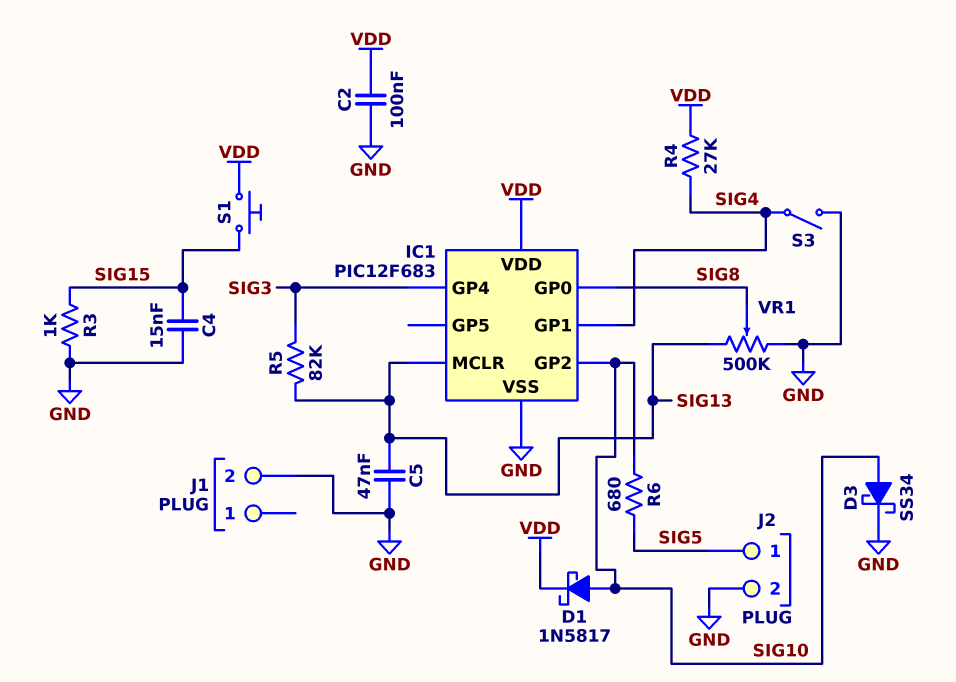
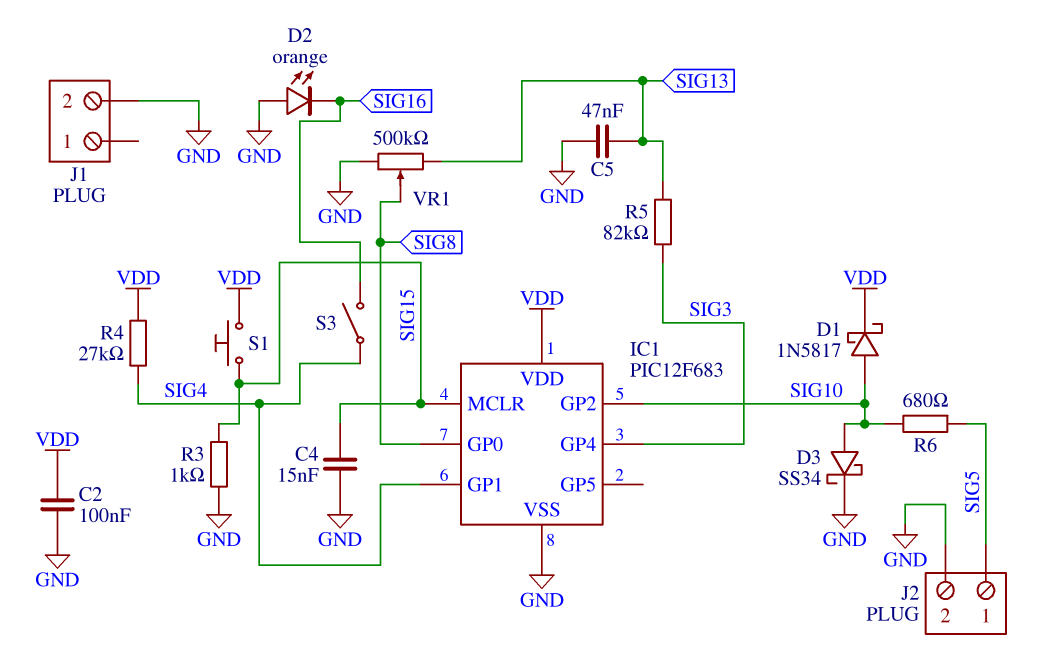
D2: none -> LED orange (A GND, K SIG16)
IC1 pin MCLR: SIG13 -> SIG15
S3: switch (GND, SIG4) -> switch (SIG4, SIG16)

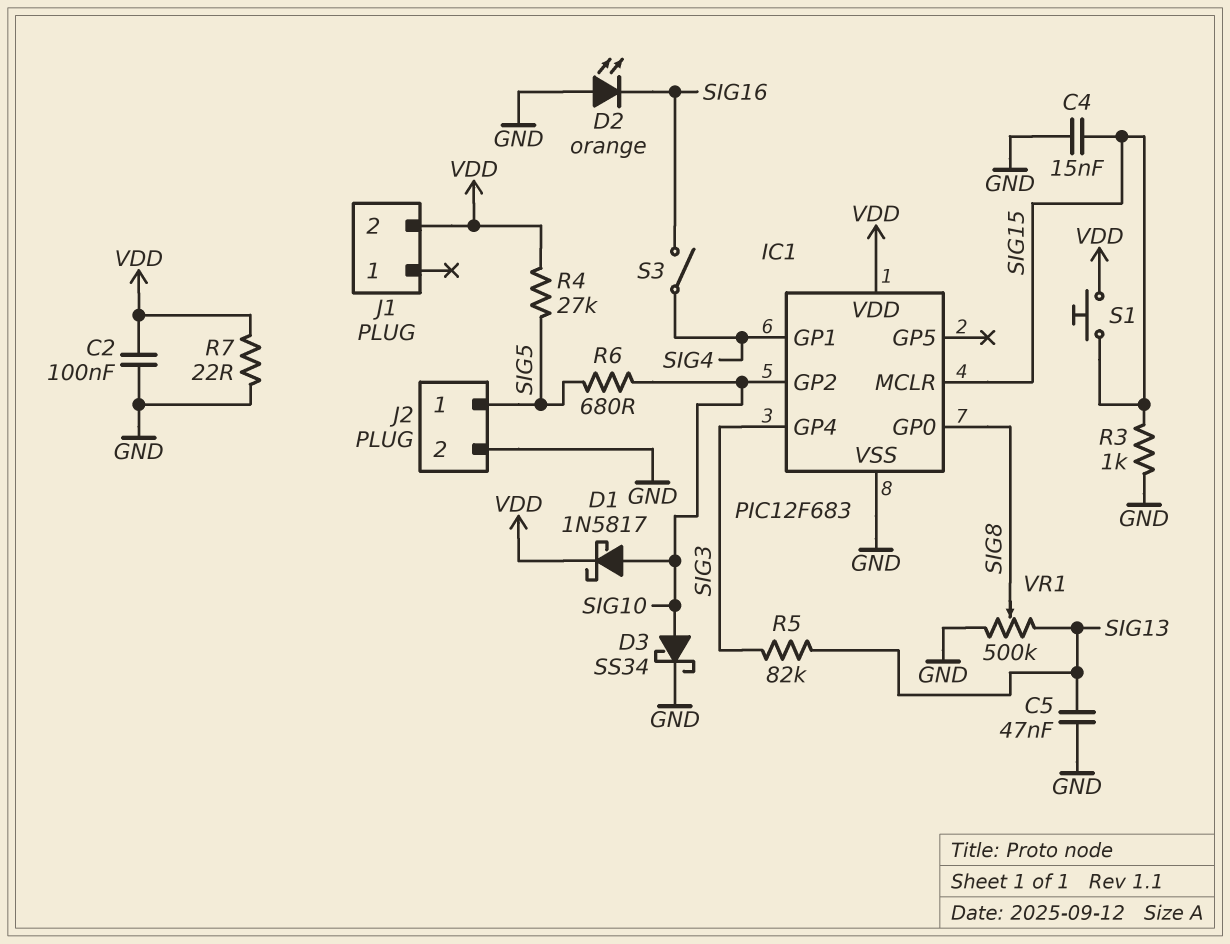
J1 pin 2: GND -> VDD
R4: 27k (SIG4, VDD) -> 27k (SIG5, VDD)
R7: none -> 22 (GND, VDD)

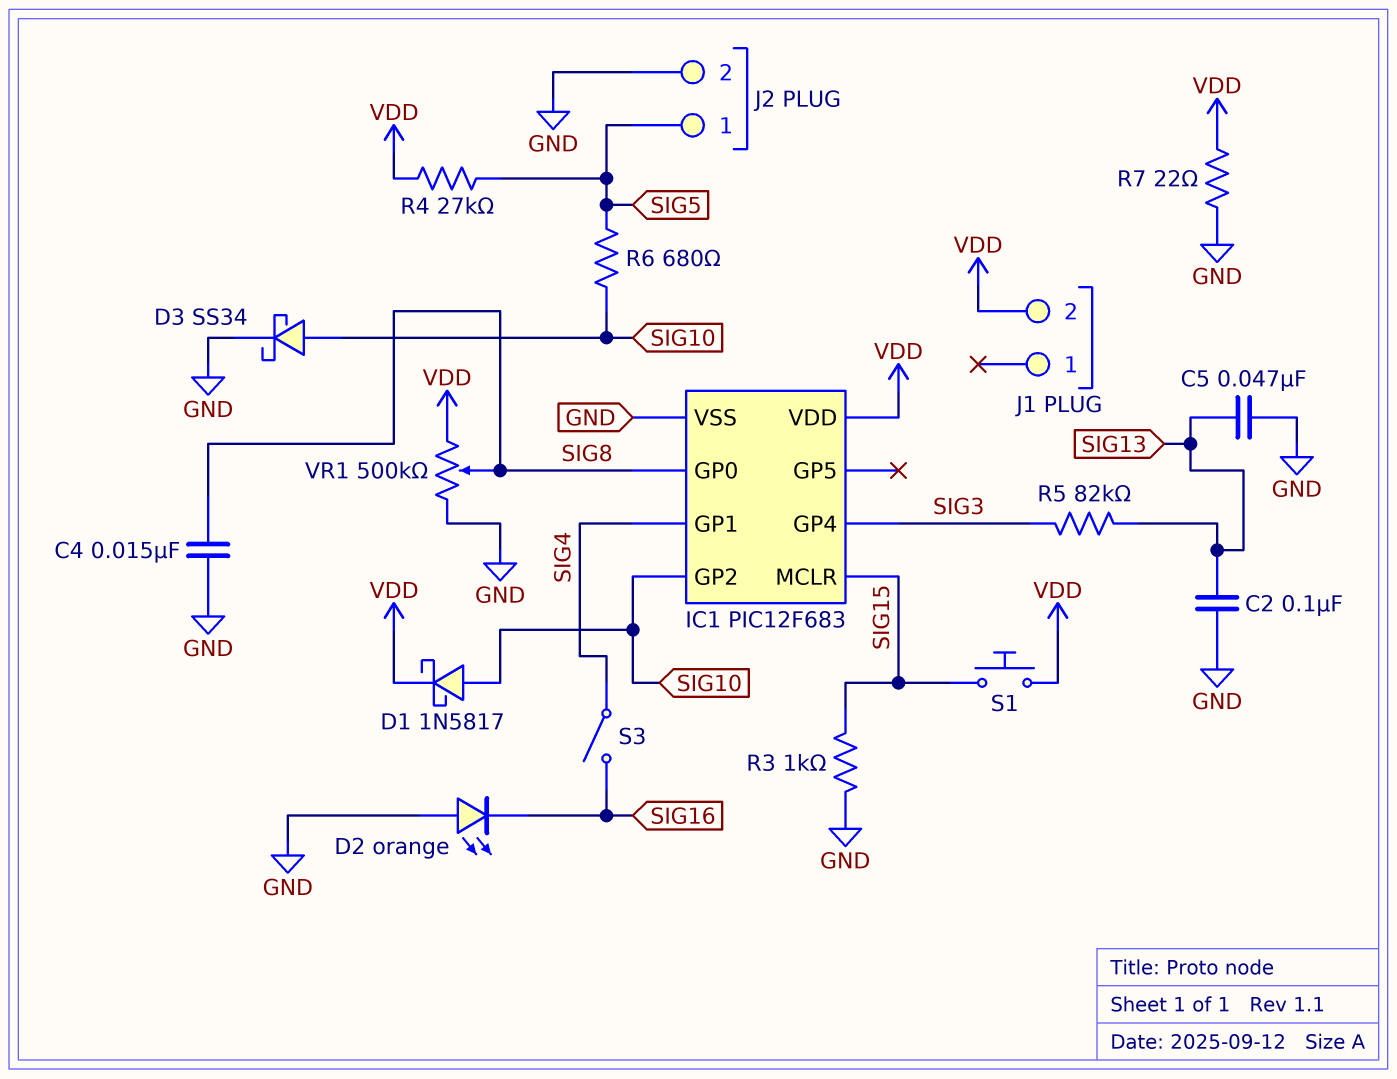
C2: 100nF (GND, VDD) -> 100nF (GND, SIG13)
C4: 15nF (GND, SIG15) -> 15nF (GND, SIG8)
VR1: 500k (GND, SIG13, wiper SIG8) -> 500k (GND, VDD, wiper SIG8)

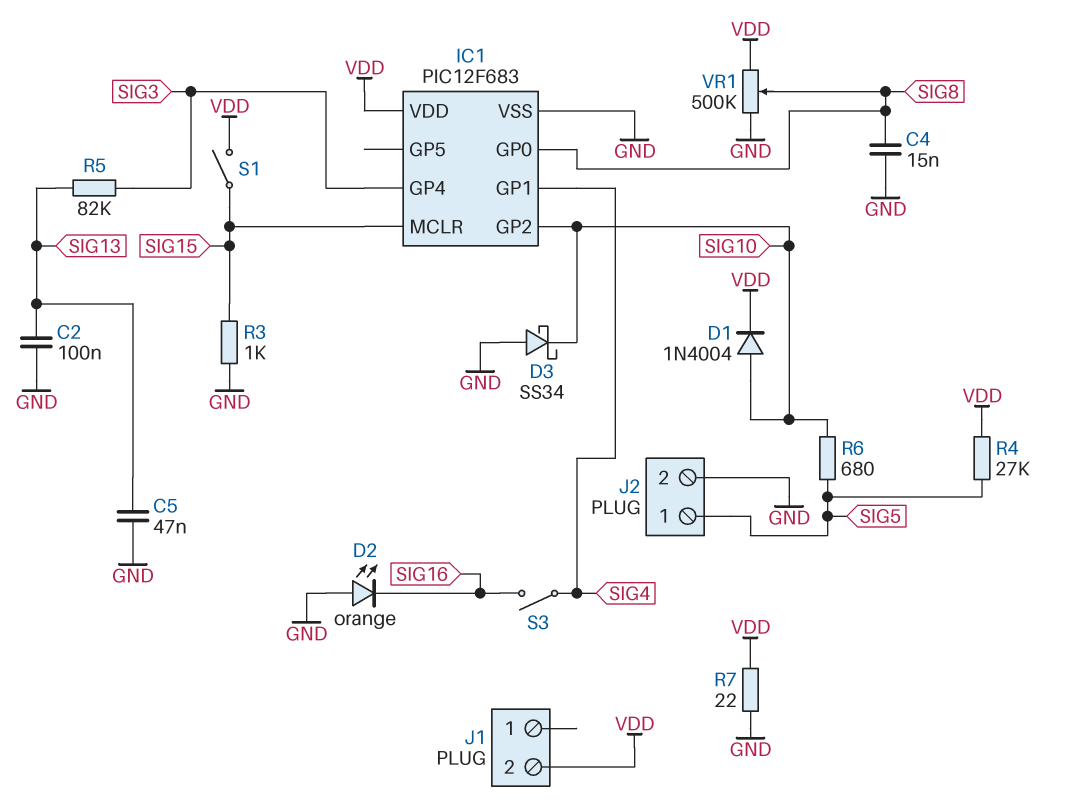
D1: schottky 1N5817 (A SIG10, K VDD) -> diode 1N4004 (A SIG10, K VDD)
D3: schottky SS34 (A SIG10, K GND) -> schottky SS34 (A GND, K SIG10)
S1: button (SIG15, VDD) -> switch (SIG15, VDD)

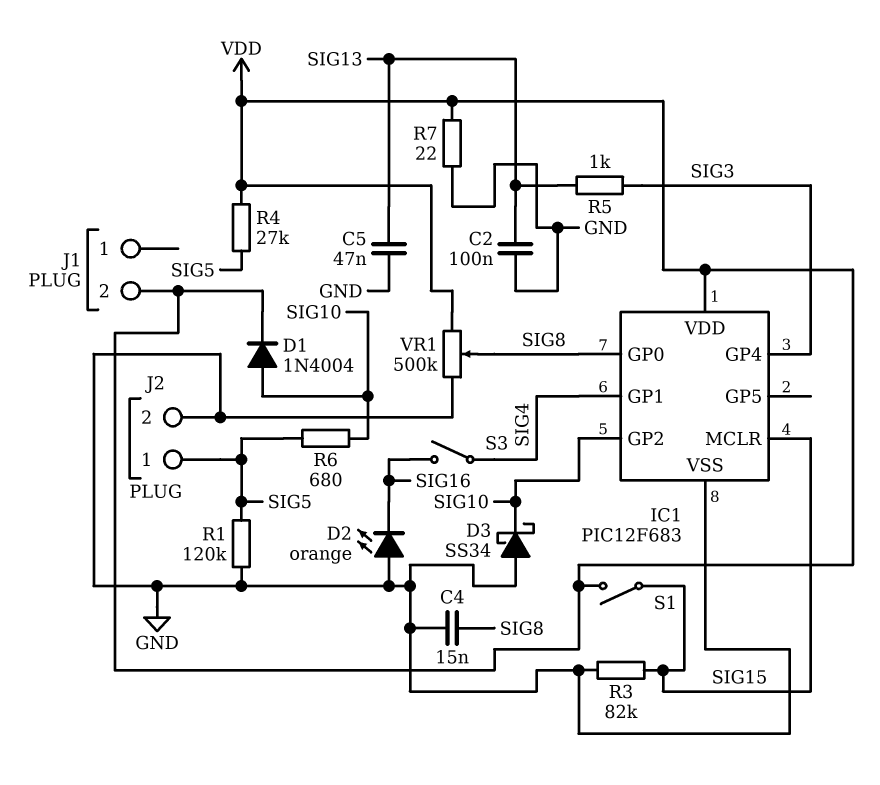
R1: none -> 120k (GND, SIG5)
R3: 1k (GND, SIG15) -> 82k (GND, SIG15)
R5: 82k (SIG3, SIG13) -> 1k (SIG3, SIG13)

